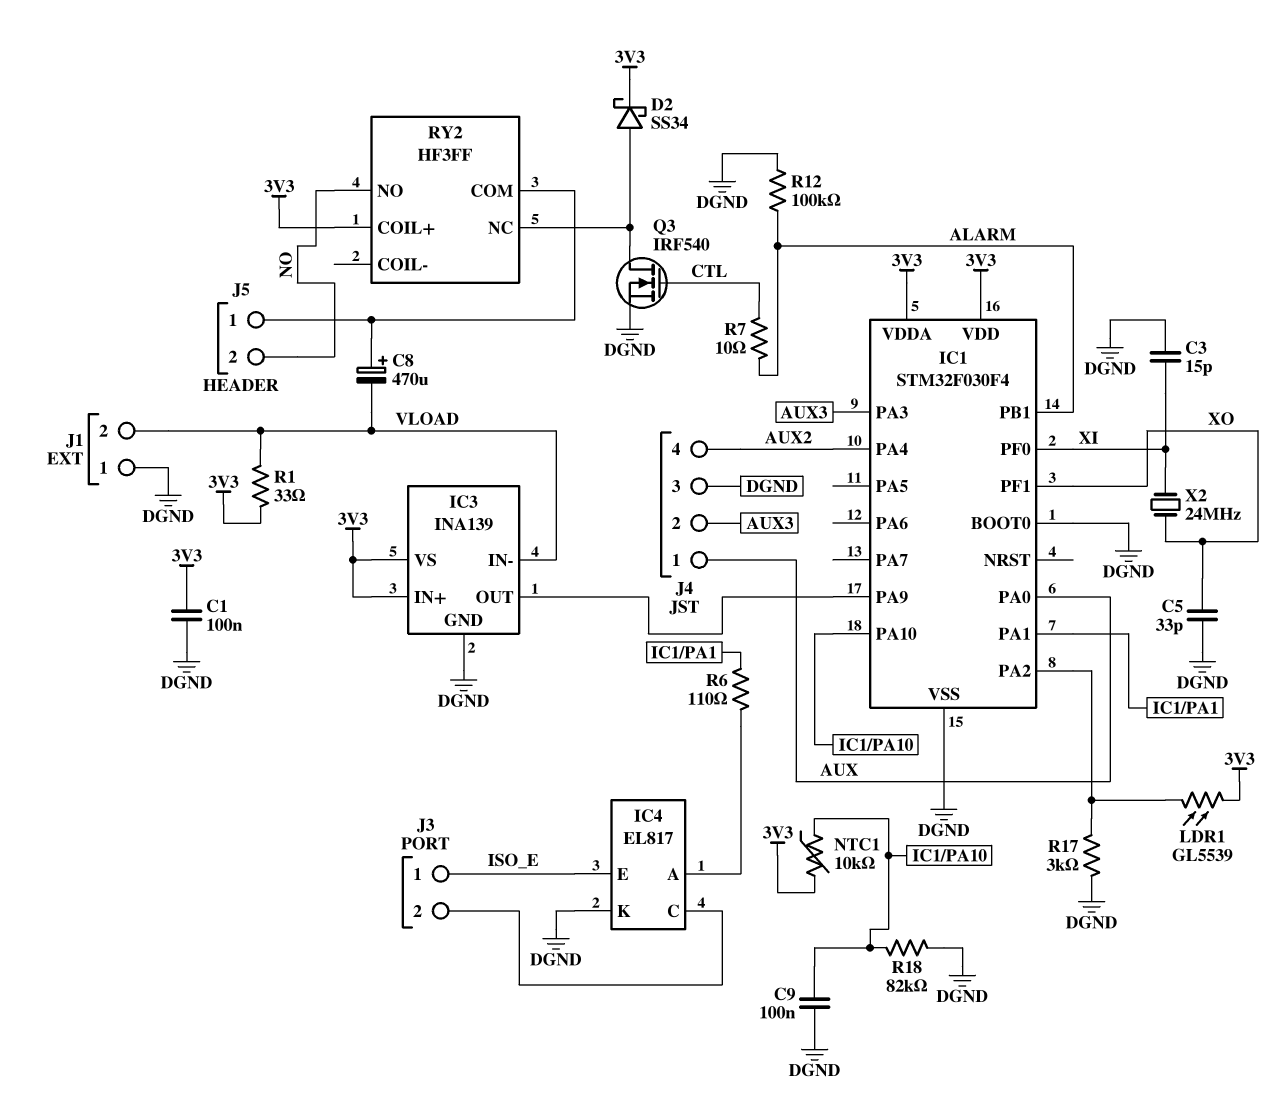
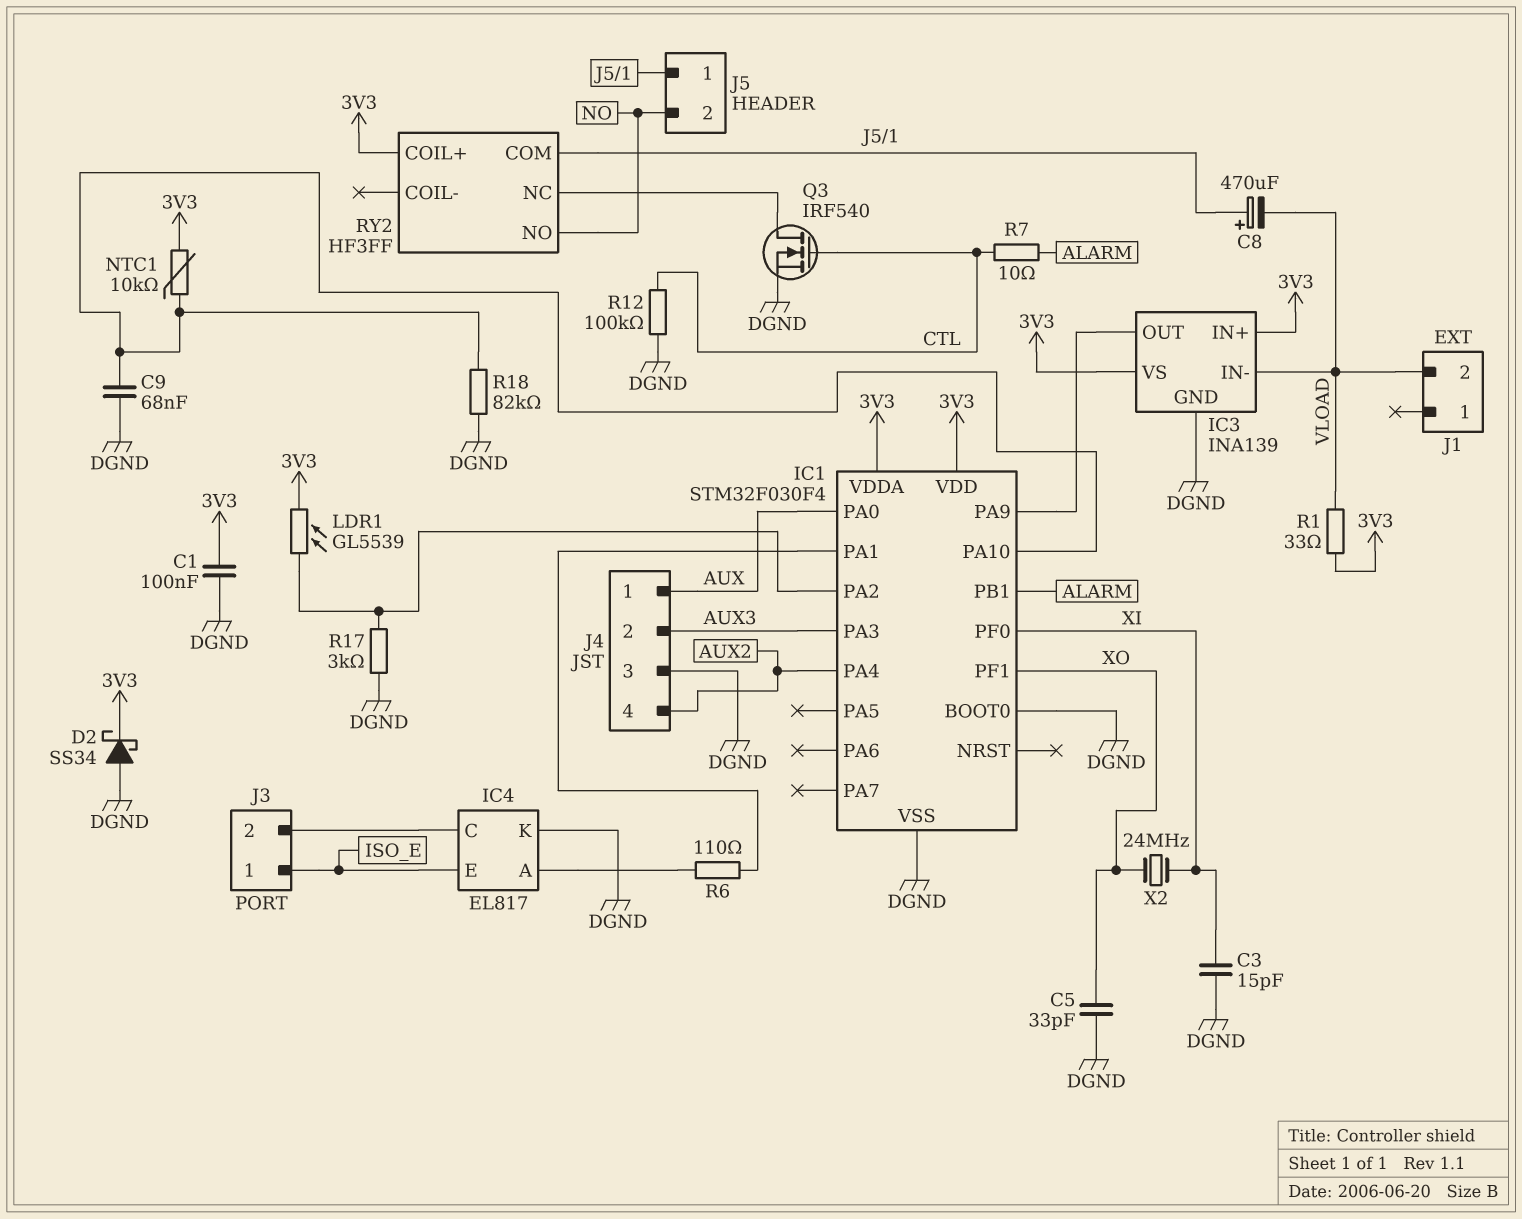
C9: 100nF (DGND, IC1/PA10) -> 68nF (DGND, IC1/PA10)
D2: schottky SS34 (A RY2/NC, K 3V3) -> schottky SS34 (A DGND, K 3V3)
J1 pin 1: DGND -> none
R12: 100k (ALARM, DGND) -> 100k (CTL, DGND)

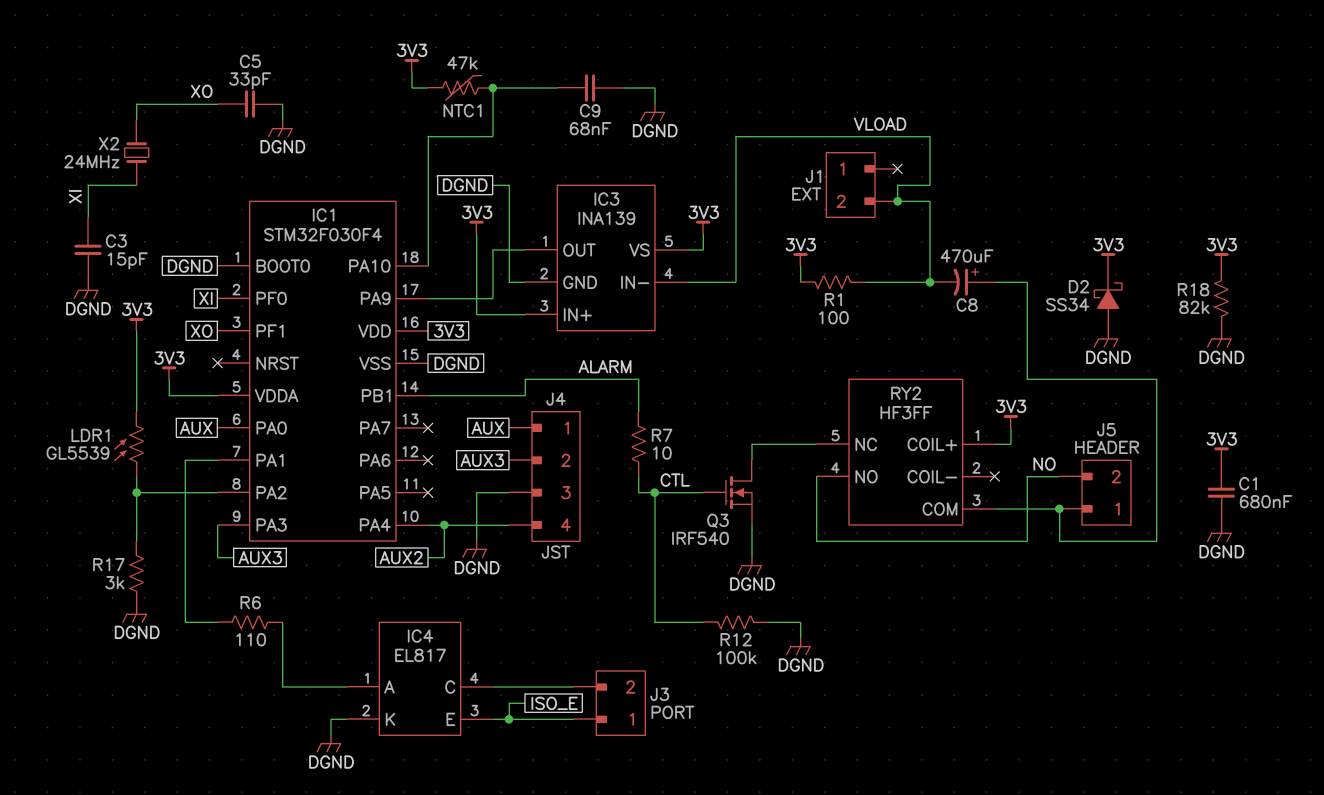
C1: 100nF (3V3, DGND) -> 680nF (3V3, DGND)
NTC1: 10k (3V3, IC1/PA10) -> 47k (3V3, IC1/PA10)
R1: 33 (3V3, VLOAD) -> 100 (3V3, VLOAD)
R18: 82k (DGND, IC1/PA10) -> 82k (3V3, DGND)

